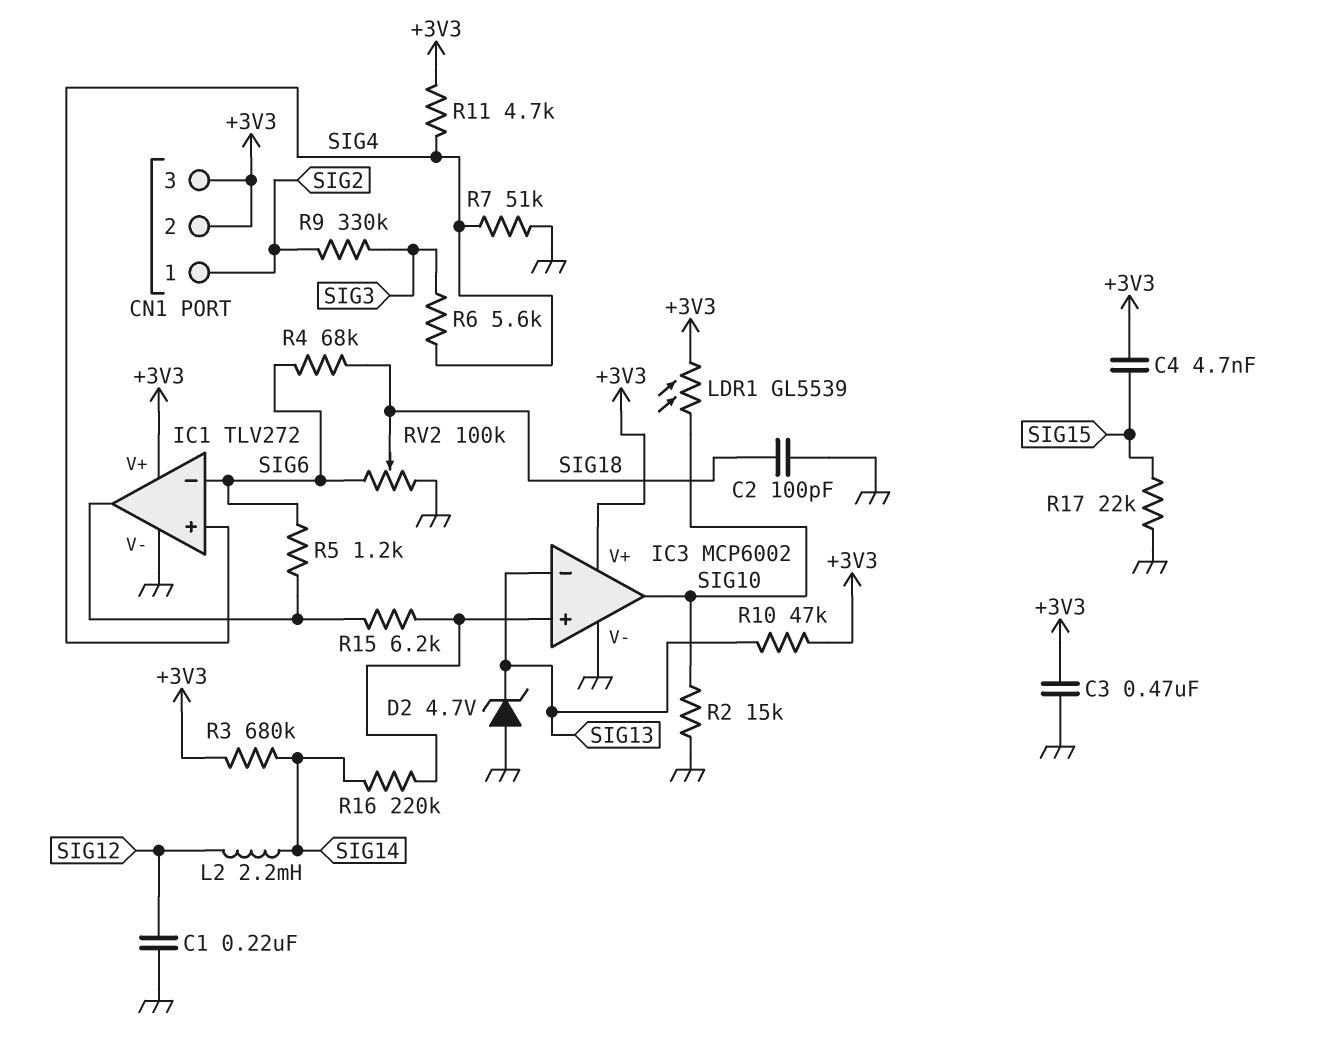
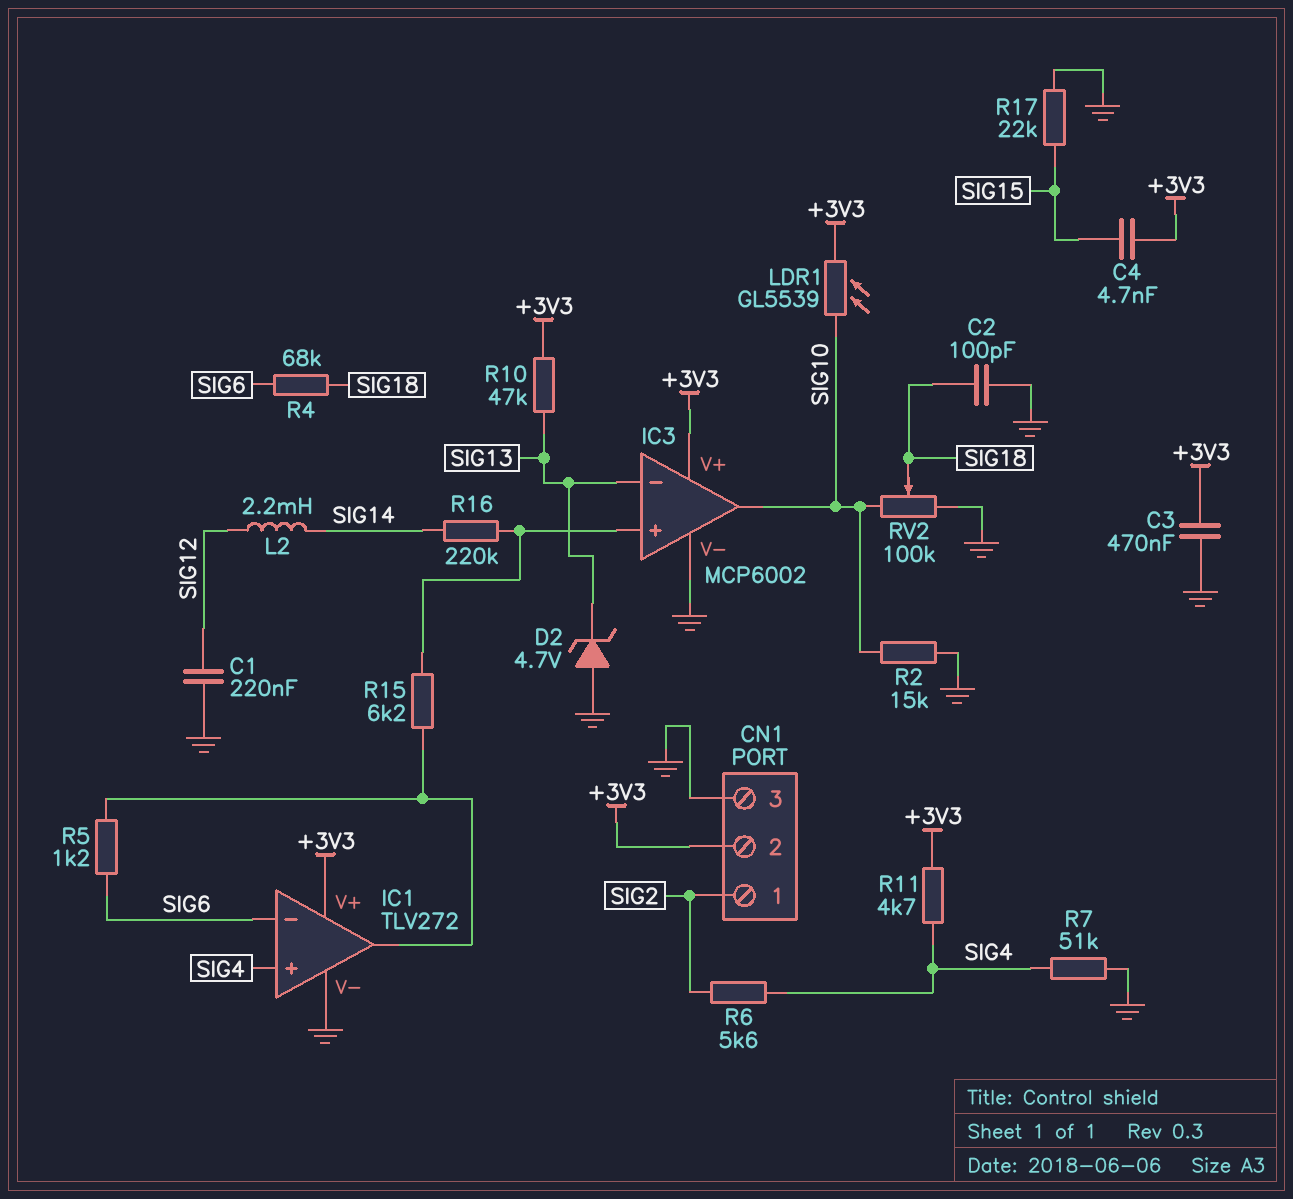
CN1 pin 3: +3V3 -> GND
R3: 680k (+3V3, SIG14) -> none
R6: 5.6k (SIG3, SIG4) -> 5.6k (SIG2, SIG4)
R9: 330k (SIG2, SIG3) -> none
RV2: 100k (GND, SIG6, wiper SIG18) -> 100k (GND, SIG10, wiper SIG18)

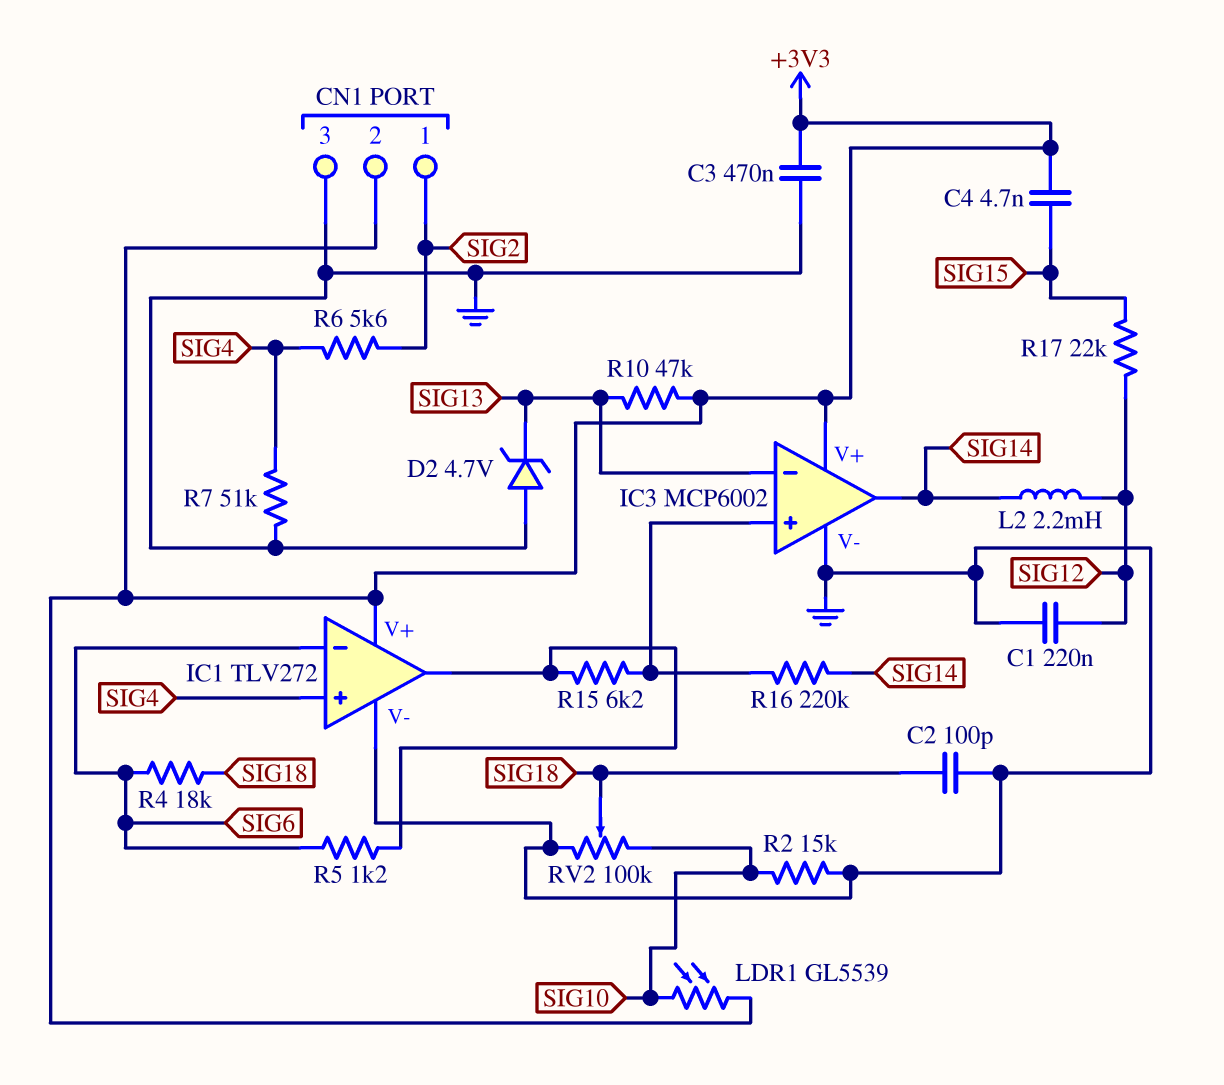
IC3 pin out: SIG10 -> SIG14
R4: 68k (SIG6, SIG18) -> 18k (SIG6, SIG18)
R11: 4.7k (+3V3, SIG4) -> none
R17: 22k (GND, SIG15) -> 22k (SIG12, SIG15)

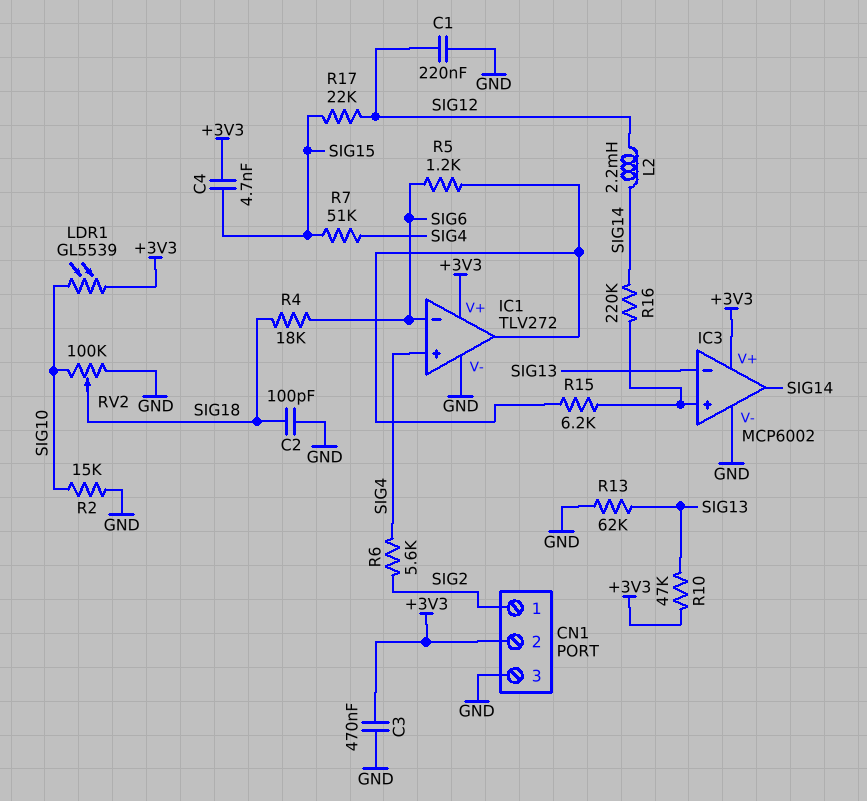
D2: zener 4.7V (A GND, K SIG13) -> none
R7: 51k (GND, SIG4) -> 51k (SIG4, SIG15)
R13: none -> 62k (GND, SIG13)

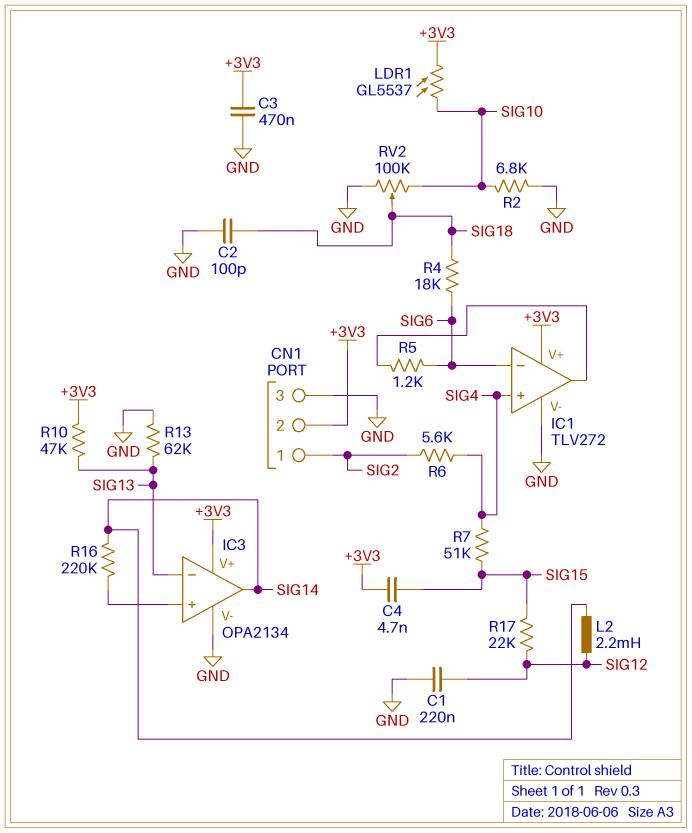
IC3: MCP6002 -> OPA2134
LDR1: GL5539 (+3V3, SIG10) -> GL5537 (+3V3, SIG10)
R2: 15k (GND, SIG10) -> 6.8k (GND, SIG10)
R15: 6.2k (IC1/out, IC3/in+) -> none

